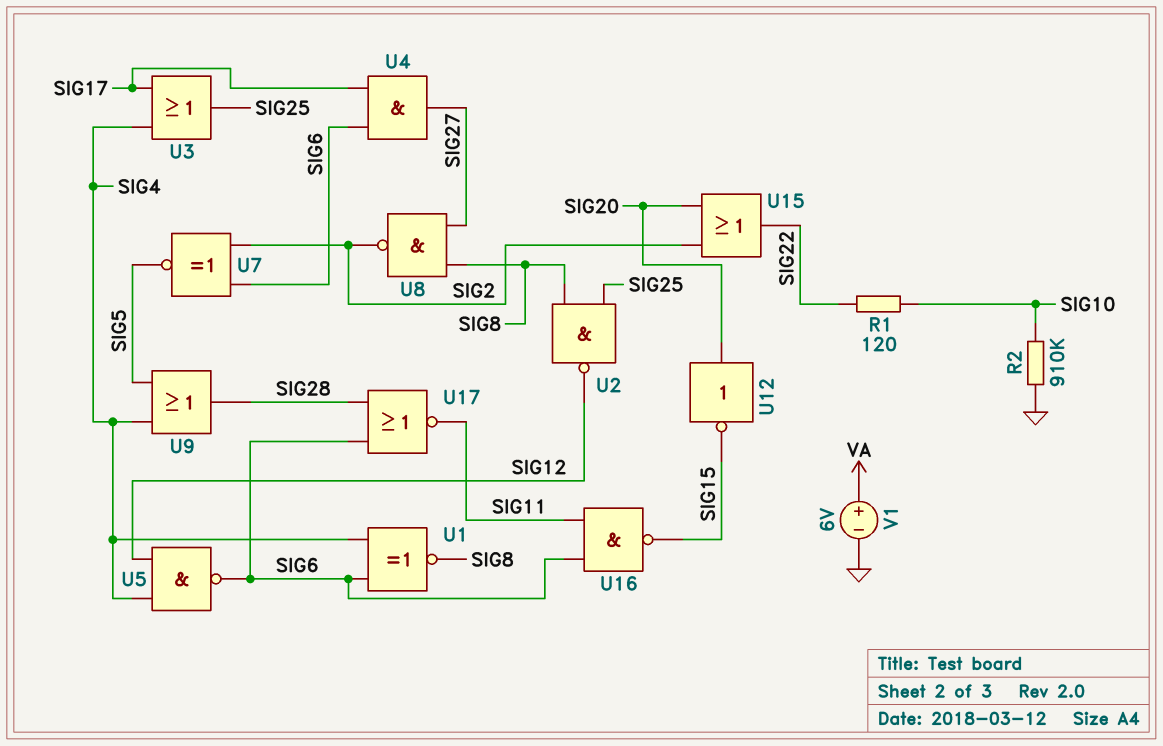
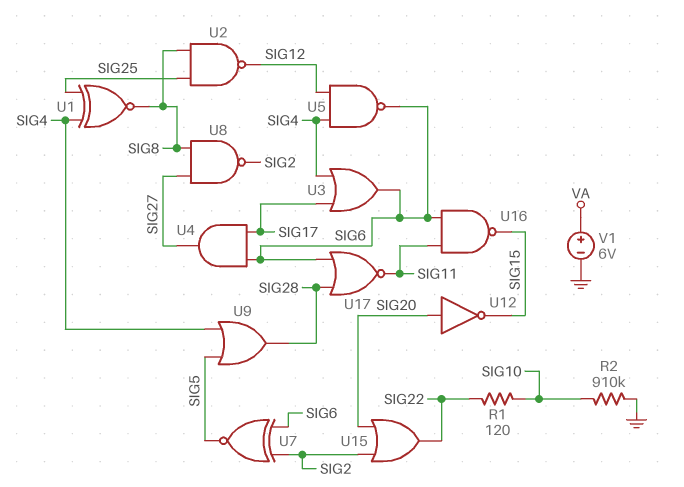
U1: XNOR (in SIG4, in SIG6, out SIG8) -> XNOR (in SIG4, in SIG25, out SIG8)
U3: OR (in SIG4, in SIG17, out SIG25) -> OR (in SIG4, in SIG17, out SIG6)

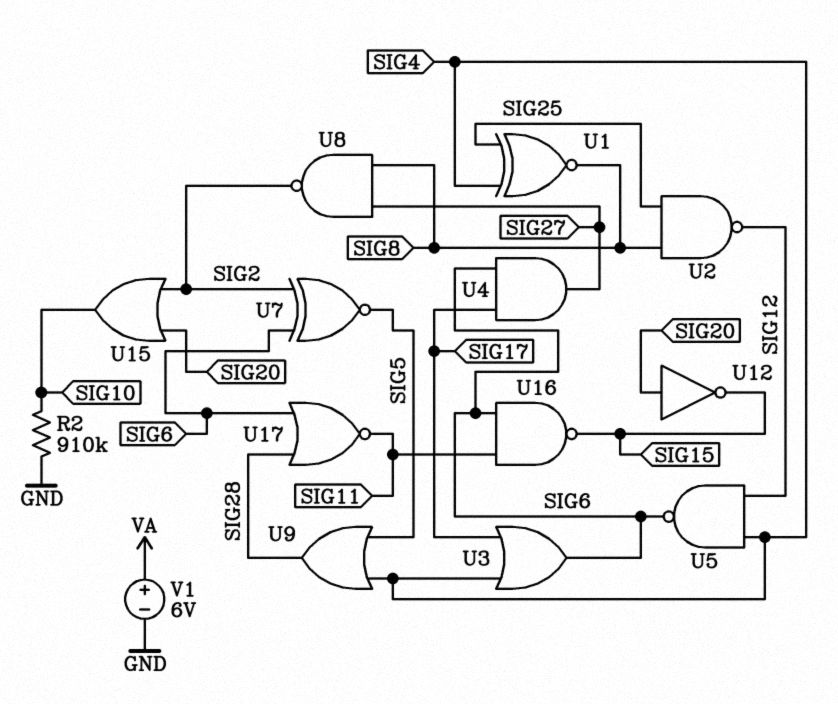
R1: 120 (SIG10, SIG22) -> none
U15: OR (in SIG2, in SIG20, out SIG22) -> OR (in SIG2, in SIG20, out SIG10)

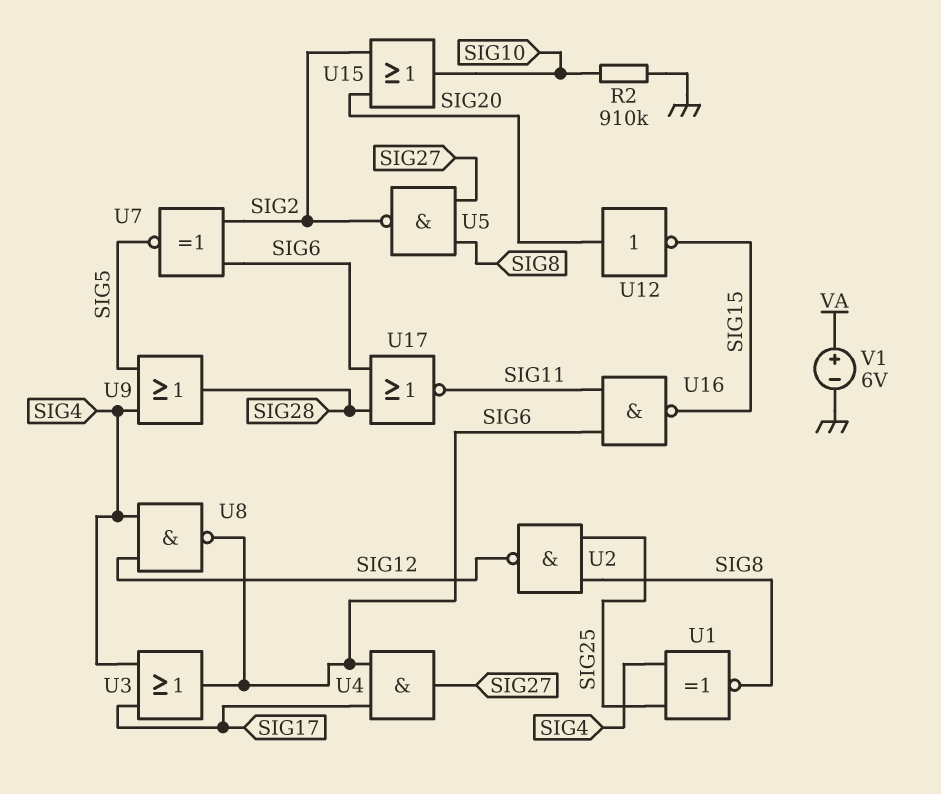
U5: NAND (in SIG4, in SIG12, out SIG6) -> NAND (in SIG8, in SIG27, out SIG2)
U8: NAND (in SIG8, in SIG27, out SIG2) -> NAND (in SIG4, in SIG12, out SIG6)

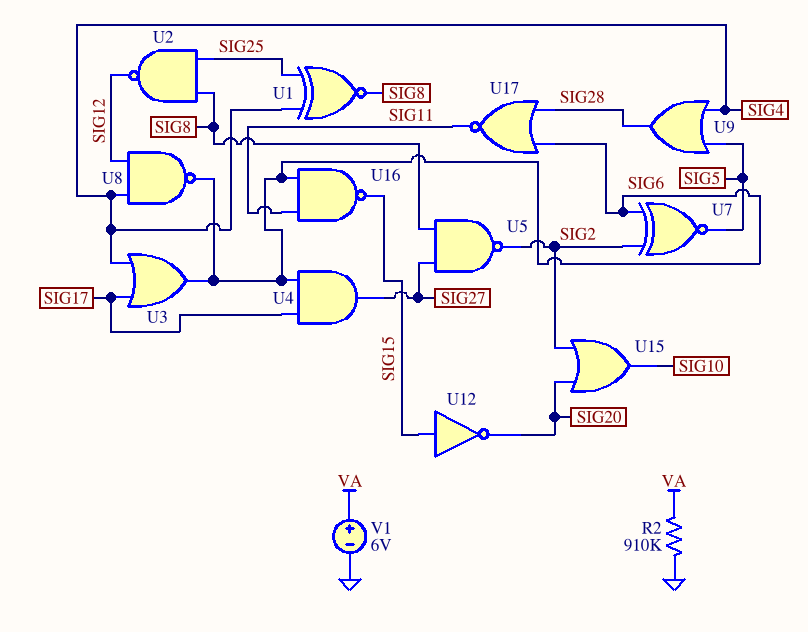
R2: 910k (GND, SIG10) -> 910k (GND, VA)
U12: NOT (in SIG20, out SIG15) -> NOT (in SIG15, out SIG20)

